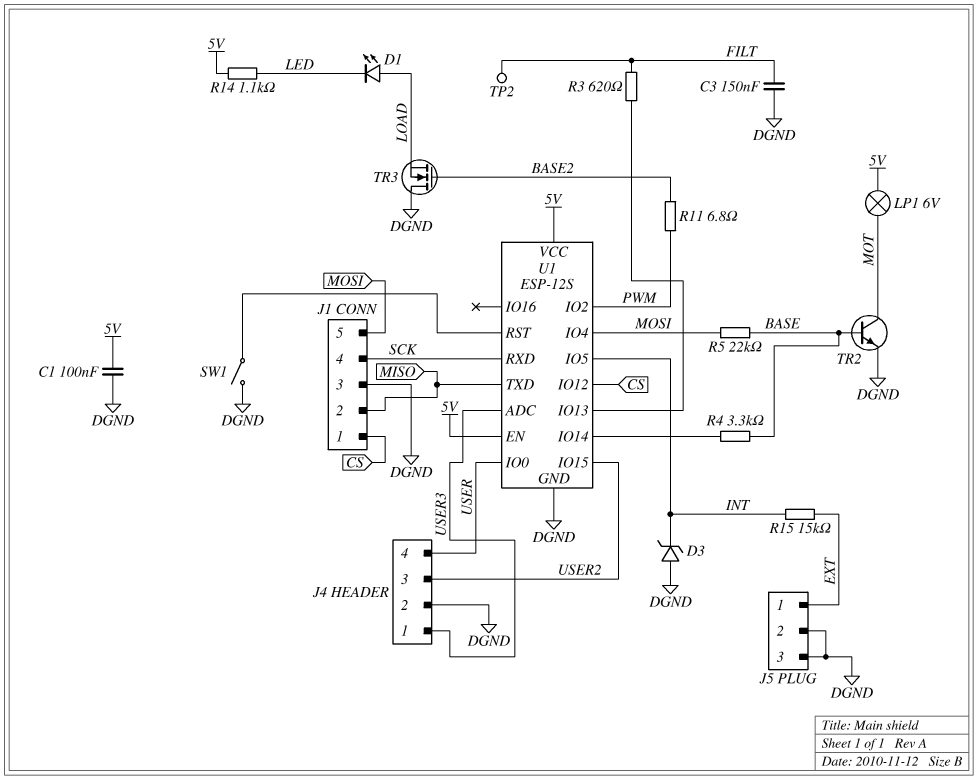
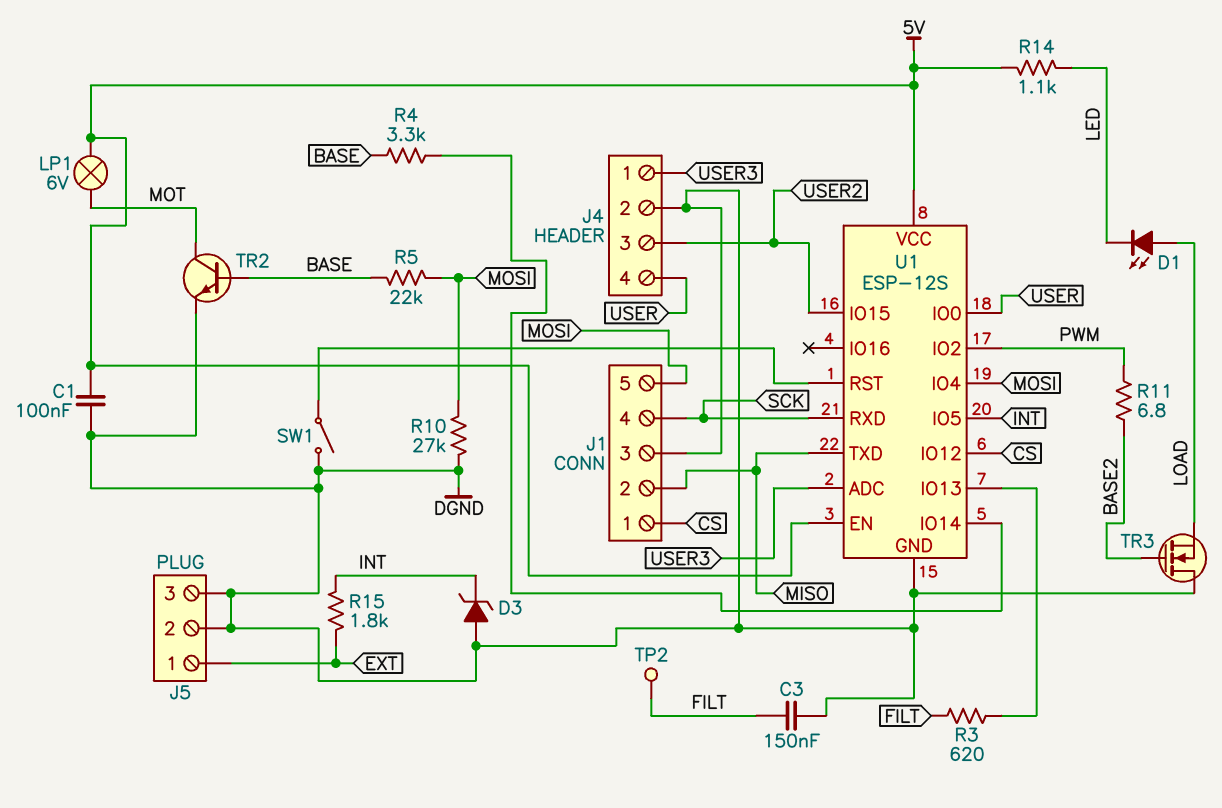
R10: none -> 27k (DGND, MOSI)
R15: 15k (EXT, INT) -> 1.8k (EXT, INT)

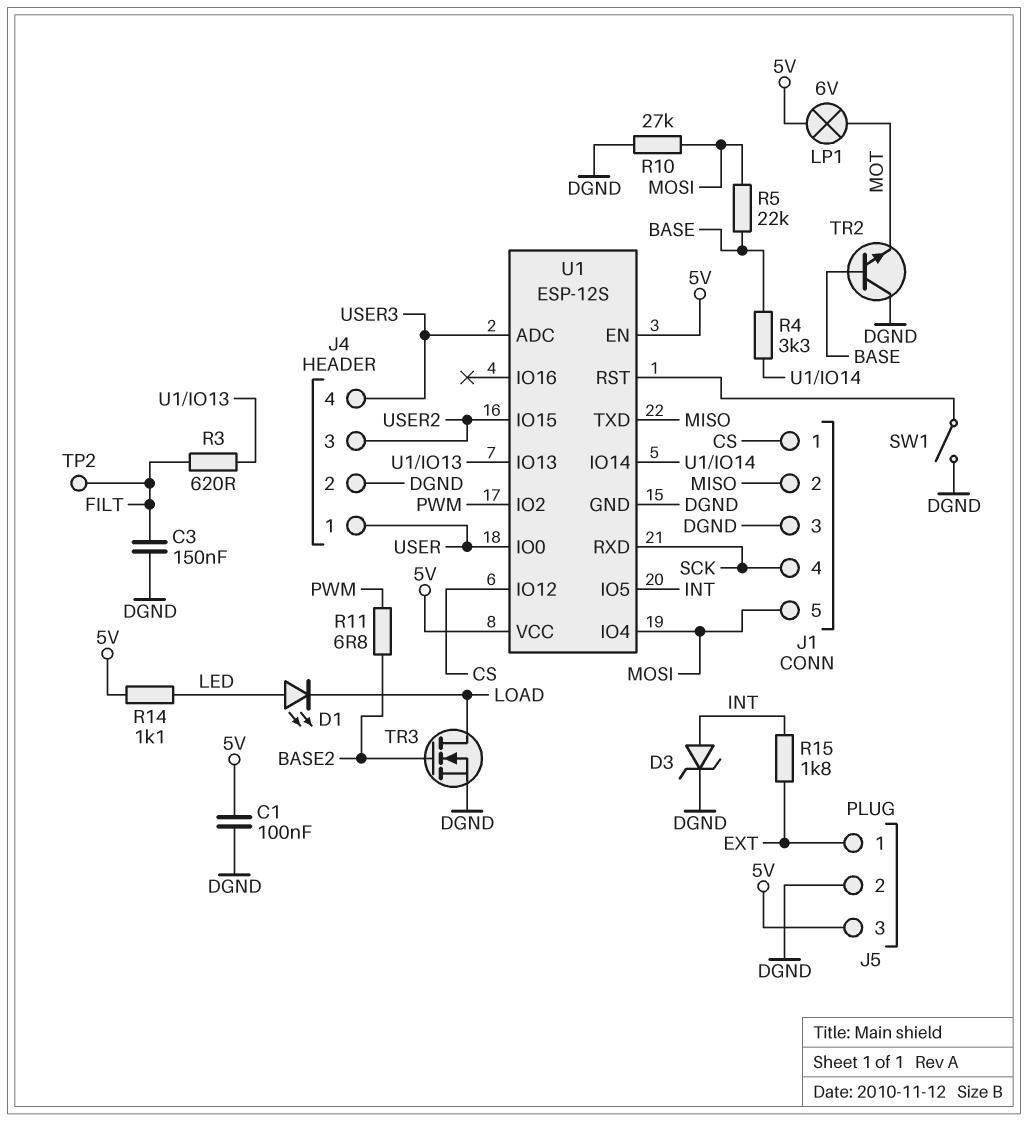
D1: LED (A LOAD, K LED) -> LED (A LED, K LOAD)
D3: zener (A DGND, K INT) -> zener (A INT, K DGND)
J4 pin 1: USER3 -> USER
J4 pin 4: USER -> USER3
J5 pin 3: DGND -> 5V
TR2: NPN (B BASE, C MOT, E DGND) -> NPN (B BASE, C DGND, E MOT)
TR3: NMOS (G BASE2, D DGND, S LOAD) -> NMOS (G BASE2, D LOAD, S DGND)

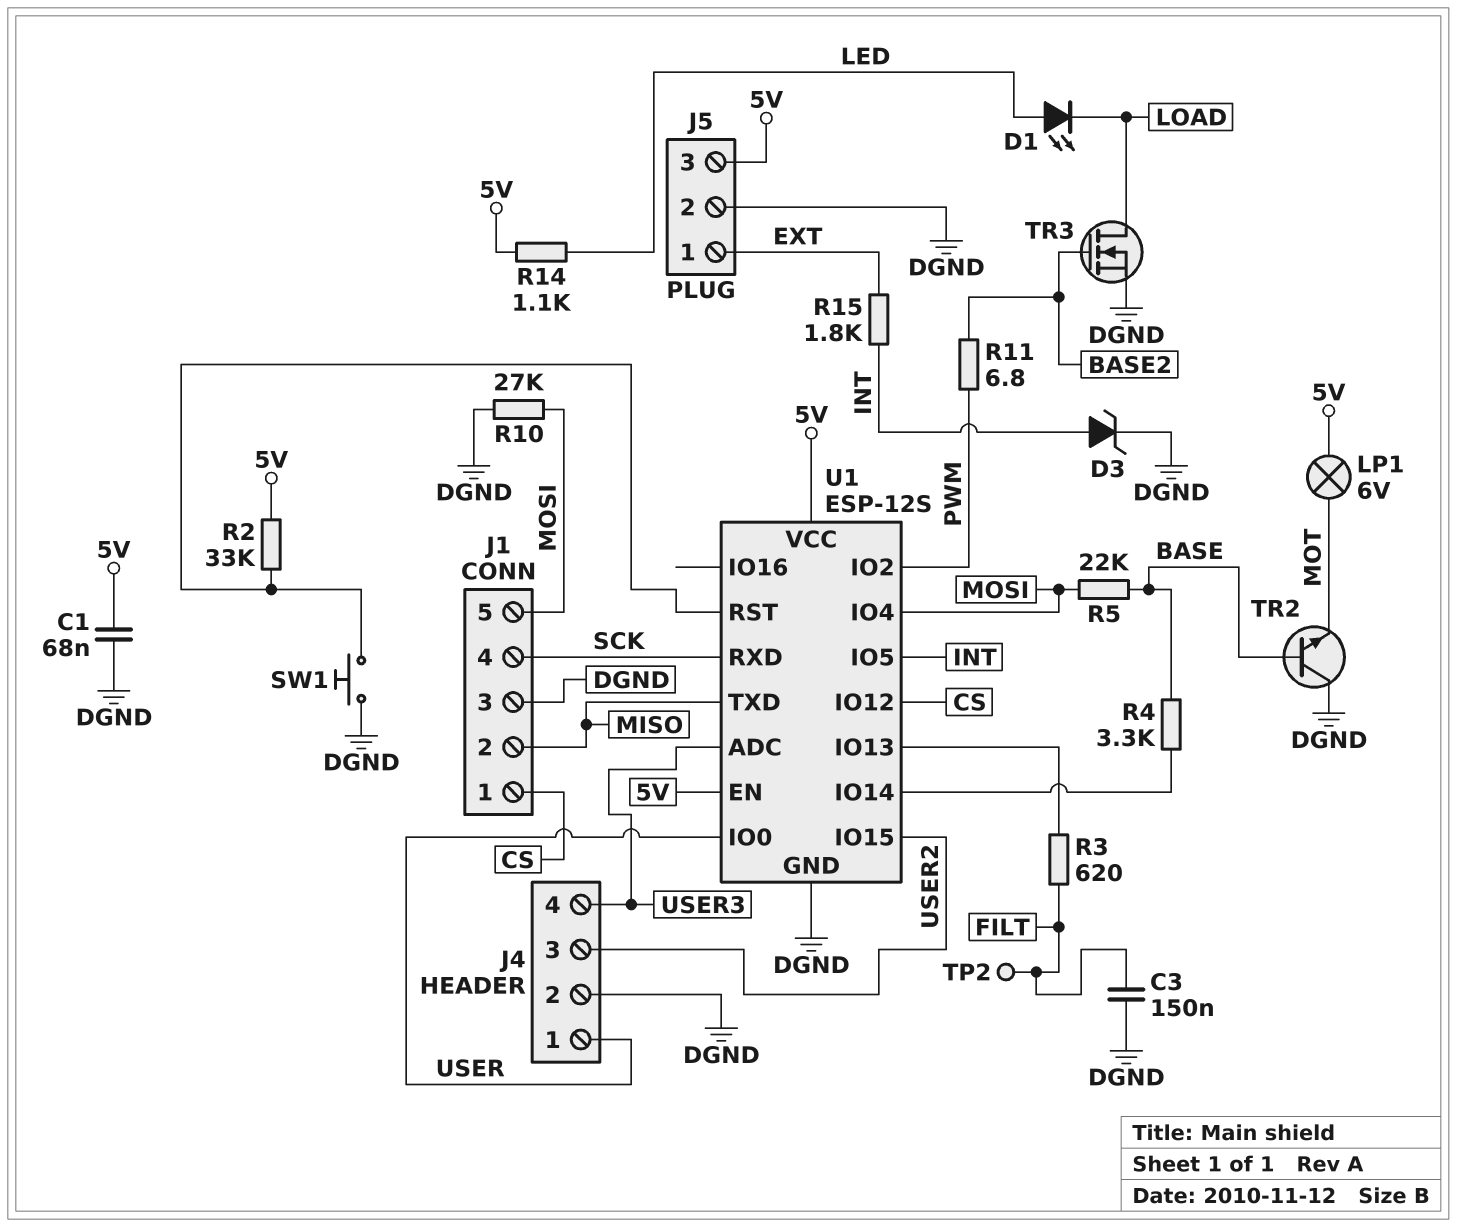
C1: 100nF (5V, DGND) -> 68nF (5V, DGND)
R2: none -> 33k (5V, U1/RST)
SW1: switch (DGND, U1/RST) -> button (DGND, U1/RST)

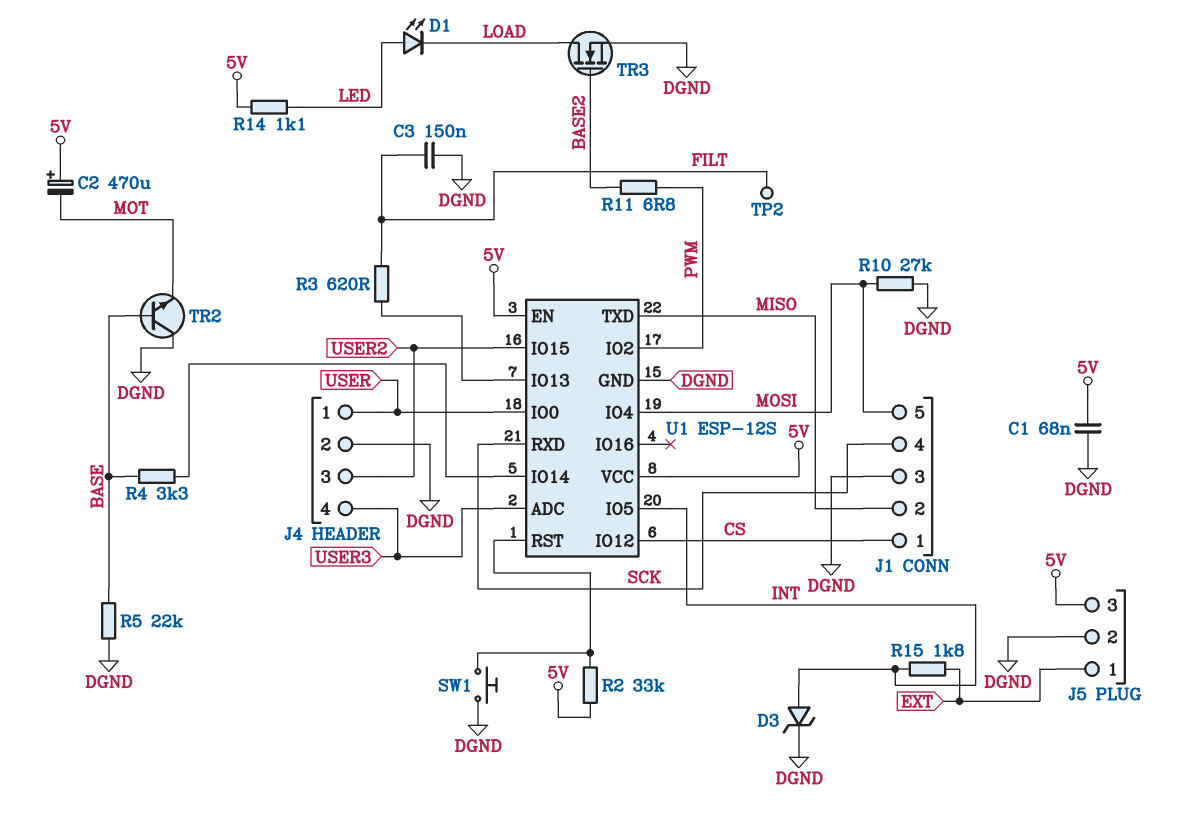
C2: none -> 470uF (plus 5V, minus MOT)
LP1: lamp 6V (5V, MOT) -> none
R5: 22k (BASE, MOSI) -> 22k (BASE, DGND)

